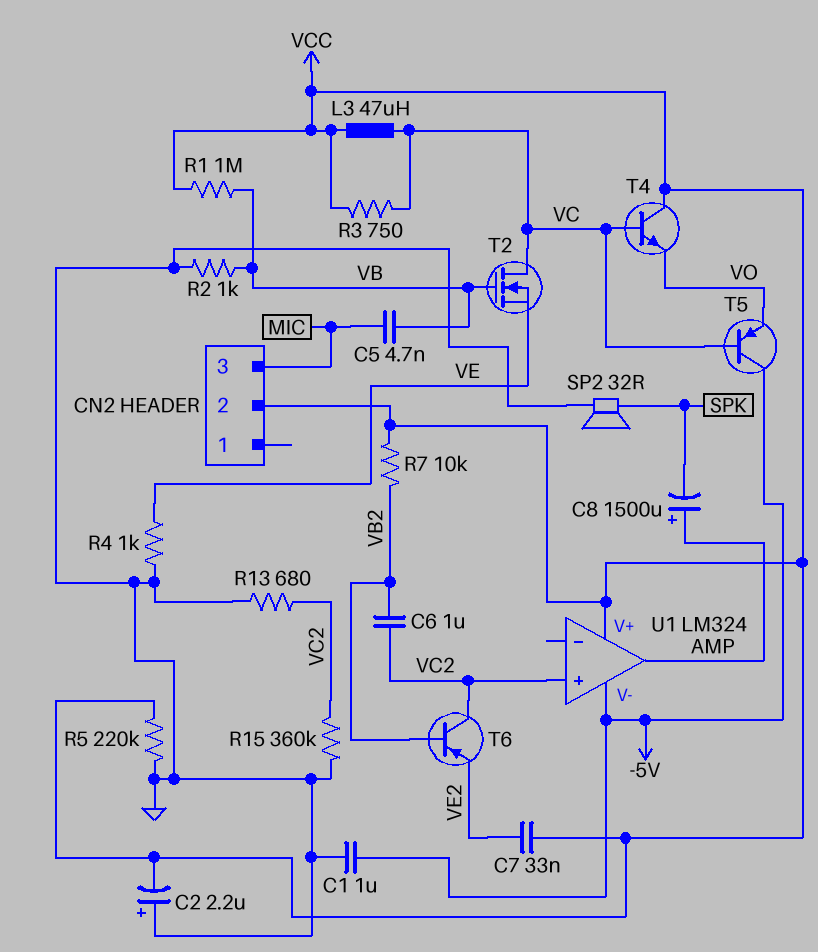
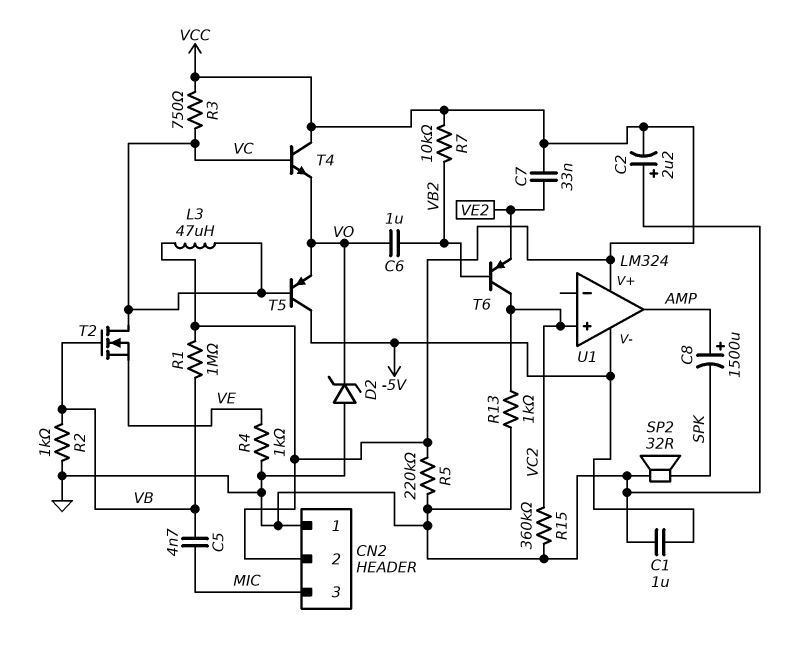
C6: 1uF (VB2, VC2) -> 1uF (VB2, VO)
CN2 pin 1: none -> GND
D2: none -> zener (A GND, K VO)
R13: 680 (GND, VC2) -> 1k (GND, VC2)

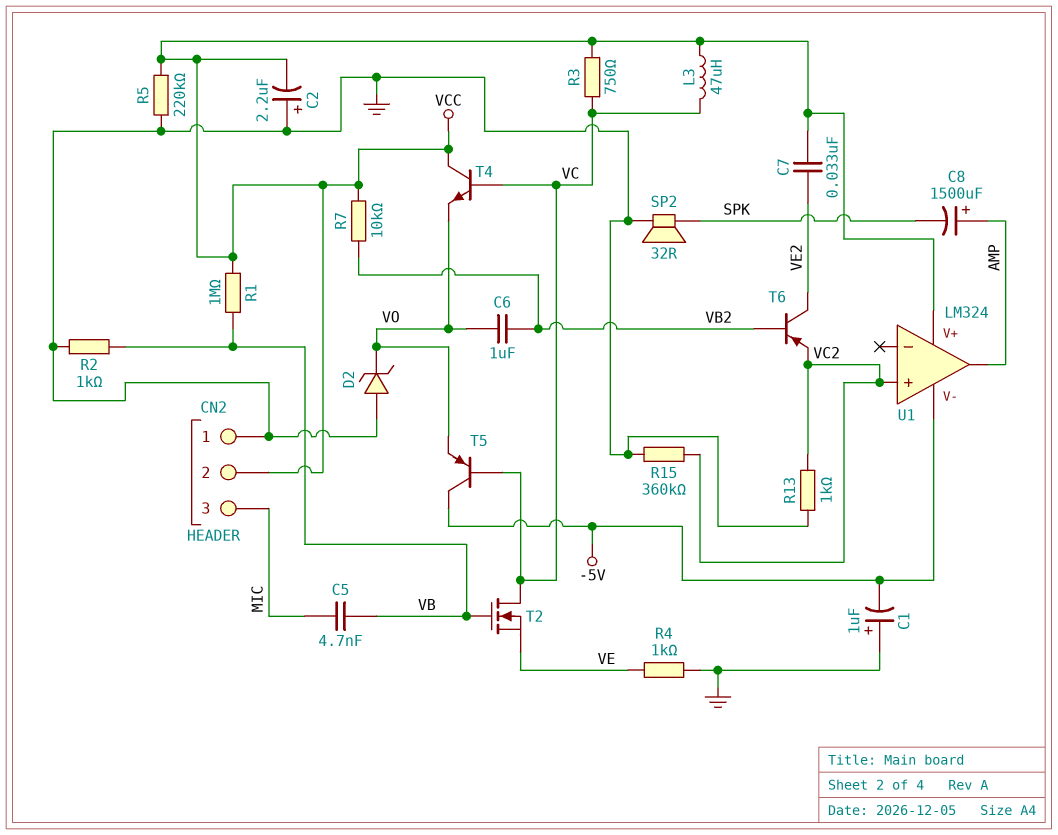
C1: 1uF (-5V, GND) -> 1uF (plus GND, minus -5V)
T6: PNP (B VB2, C VC2, E VE2) -> PNP (B VB2, C VE2, E VC2)

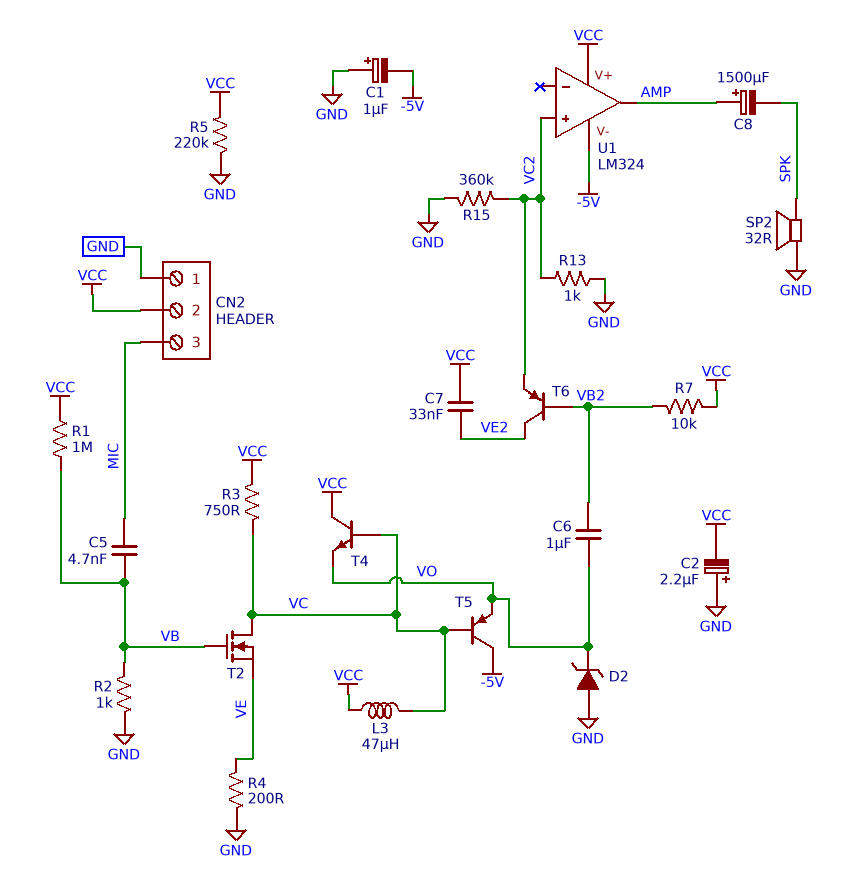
R4: 1k (GND, VE) -> 200 (GND, VE)

